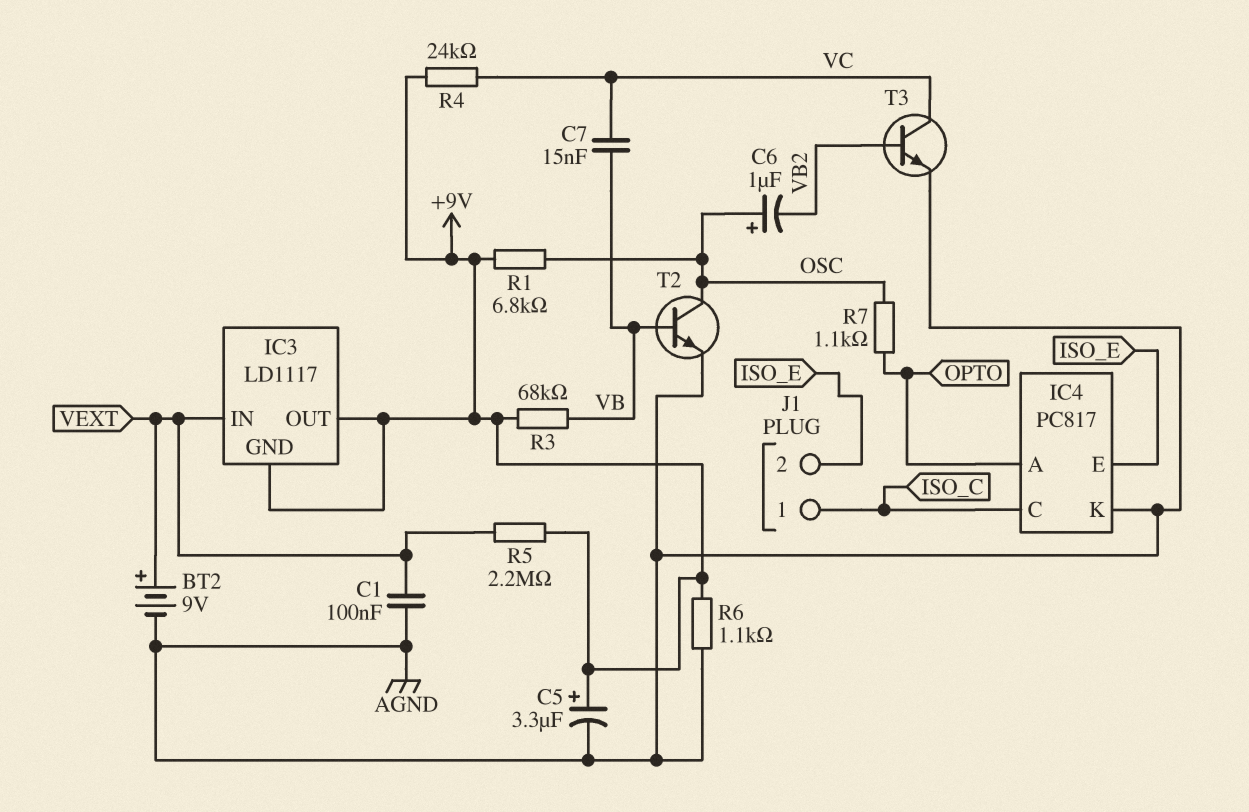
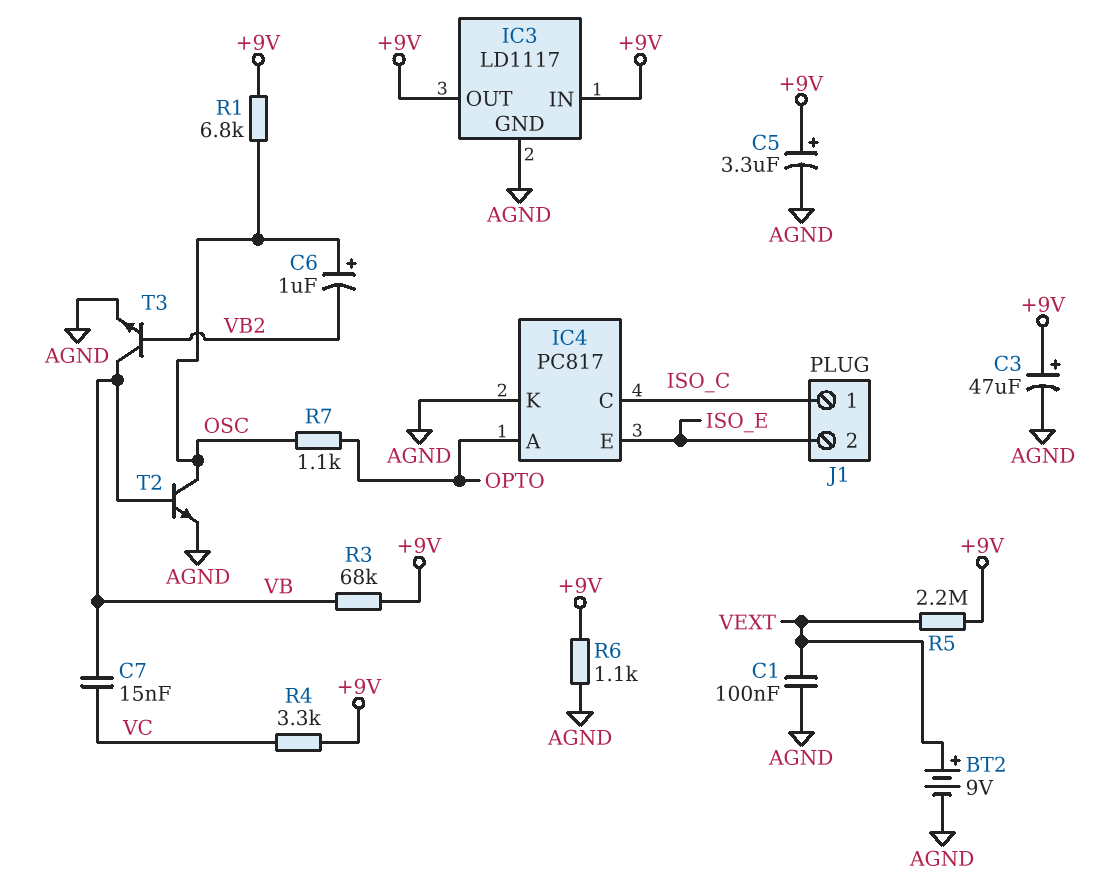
C3: none -> 47uF (plus +9V, minus AGND)
IC3 pin GND: +9V -> AGND
IC3 pin IN: VEXT -> +9V
R4: 24k (+9V, VC) -> 3.3k (+9V, VC)
T3: NPN (B VB2, C VC, E AGND) -> NPN (B VB2, C VB, E AGND)

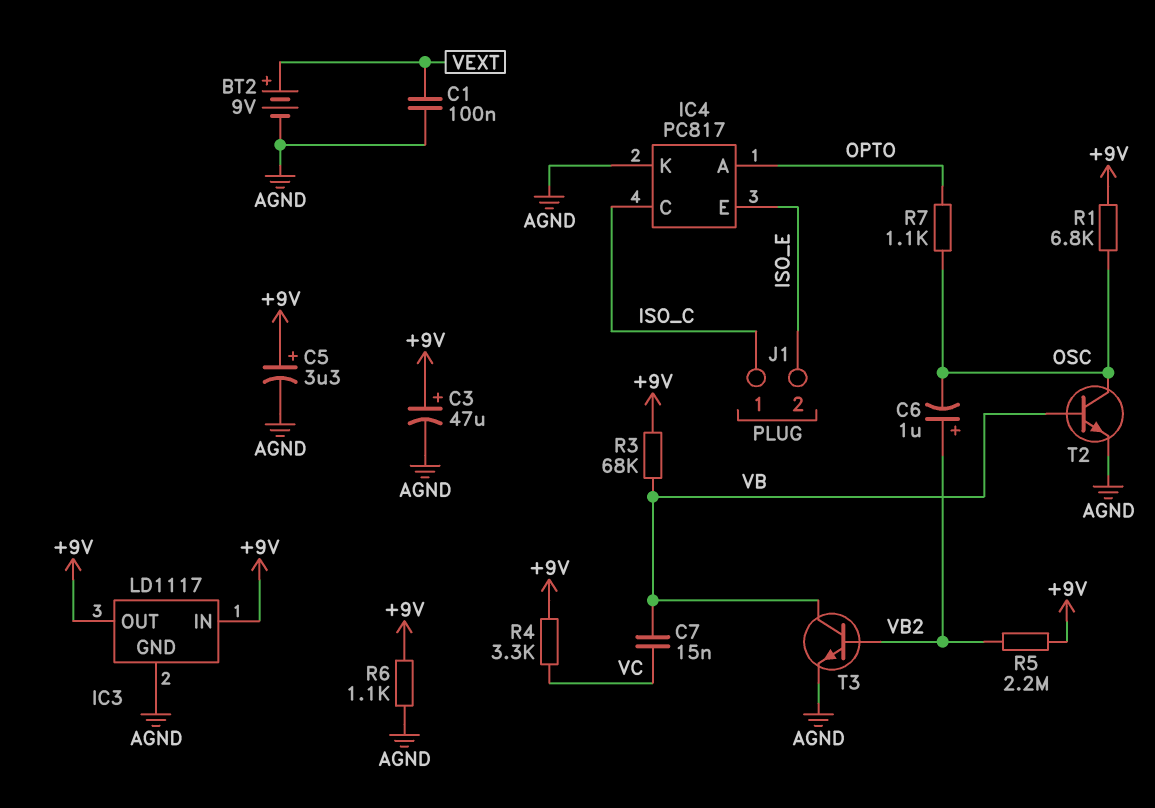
C6: 1uF (plus OSC, minus VB2) -> 1uF (plus VB2, minus OSC)
R5: 2.2M (+9V, VEXT) -> 2.2M (+9V, VB2)

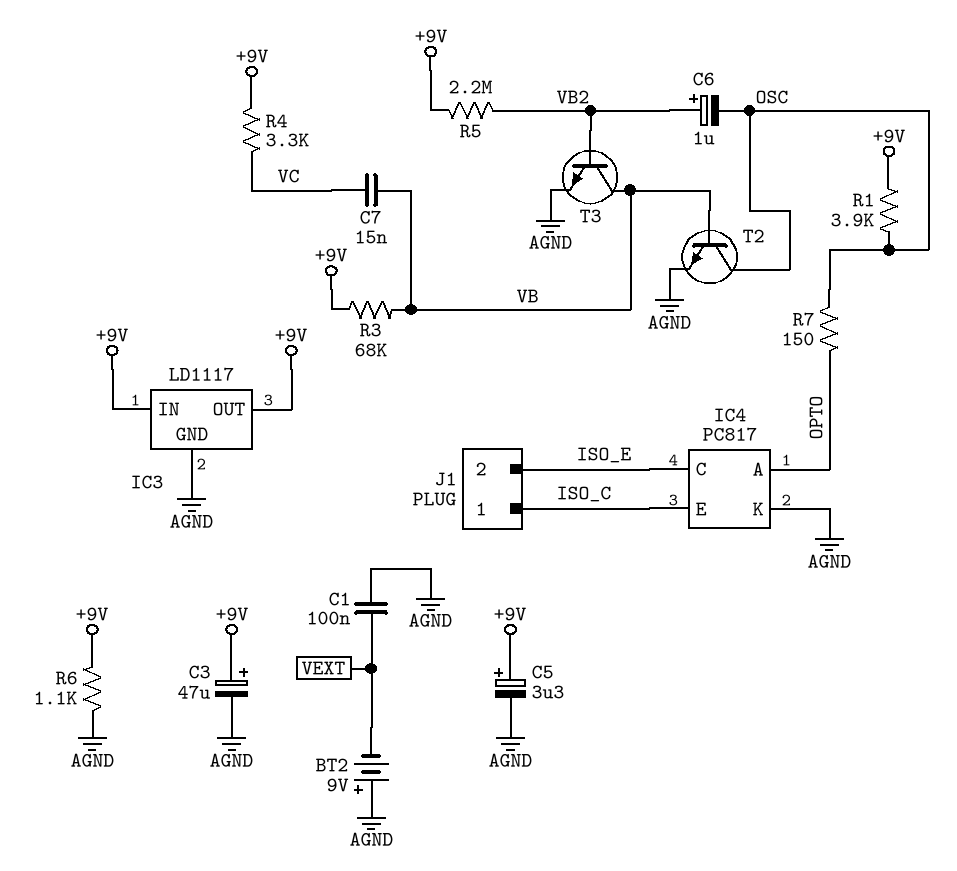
BT2: 9V (plus VEXT, minus AGND) -> 9V (plus AGND, minus VEXT)
IC4 pin C: ISO_C -> ISO_E
IC4 pin E: ISO_E -> ISO_C
R1: 6.8k (+9V, OSC) -> 3.9k (+9V, OSC)
R7: 1.1k (OPTO, OSC) -> 150 (OPTO, OSC)

